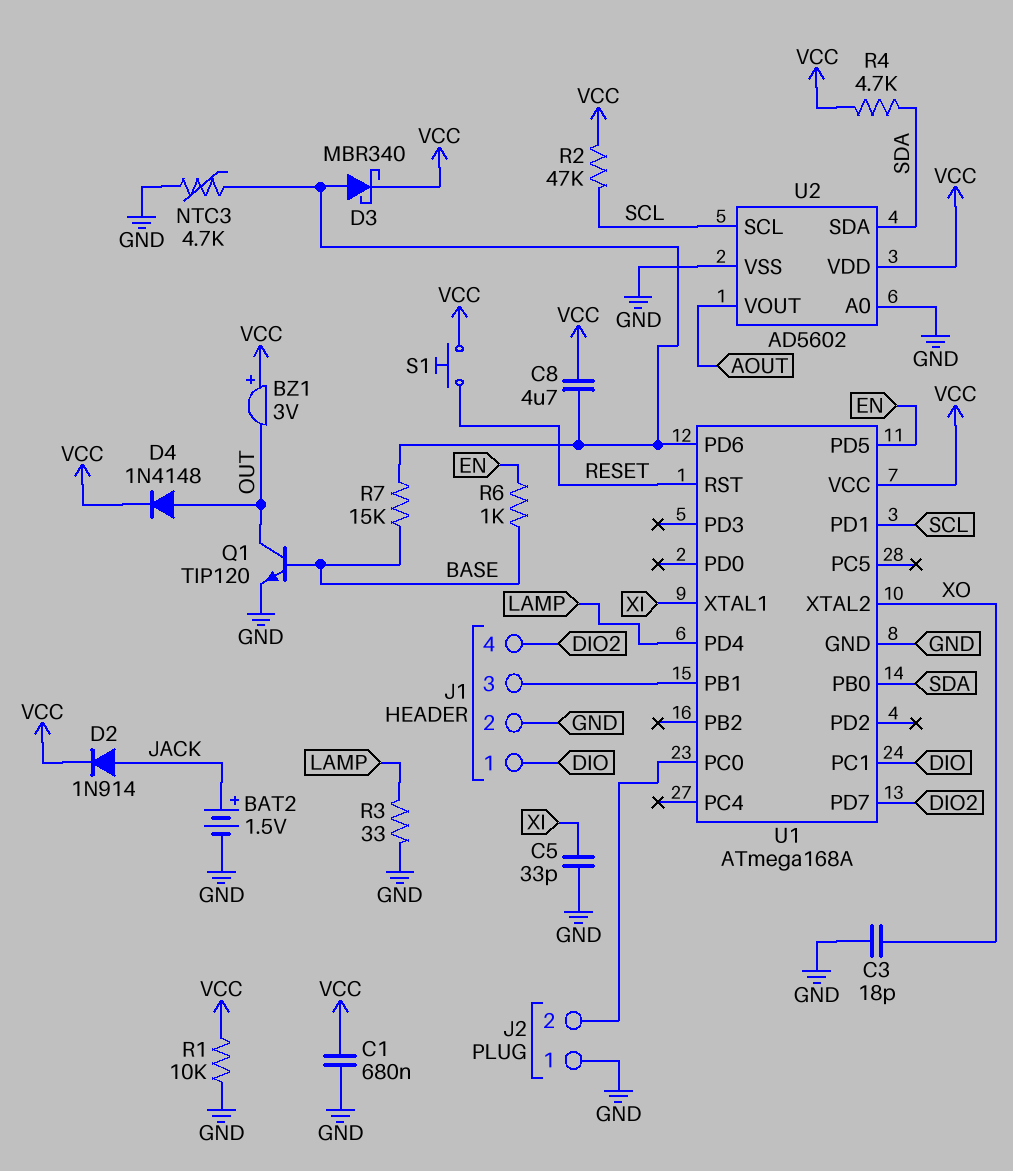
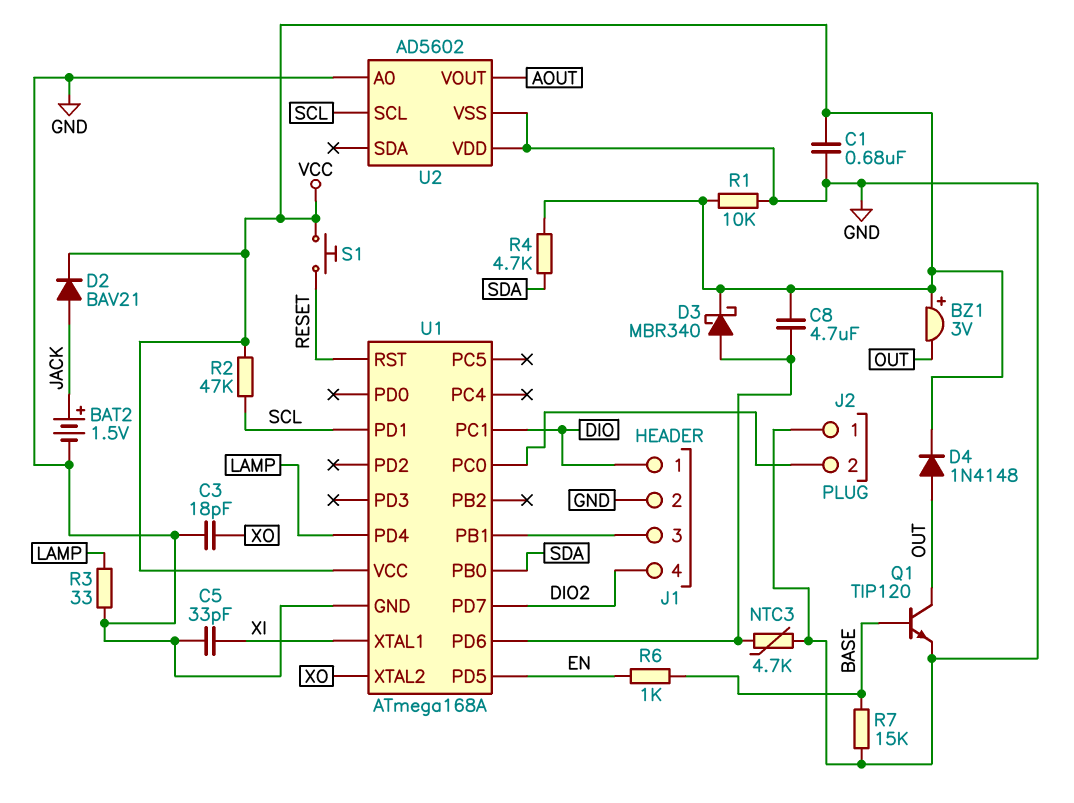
D2: diode 1N914 (A JACK, K VCC) -> diode BAV21 (A JACK, K VCC)
R7: 15k (BASE, U1/PD6) -> 15k (BASE, GND)
U2 pin SDA: SDA -> none
U2 pin VDD: VCC -> GND

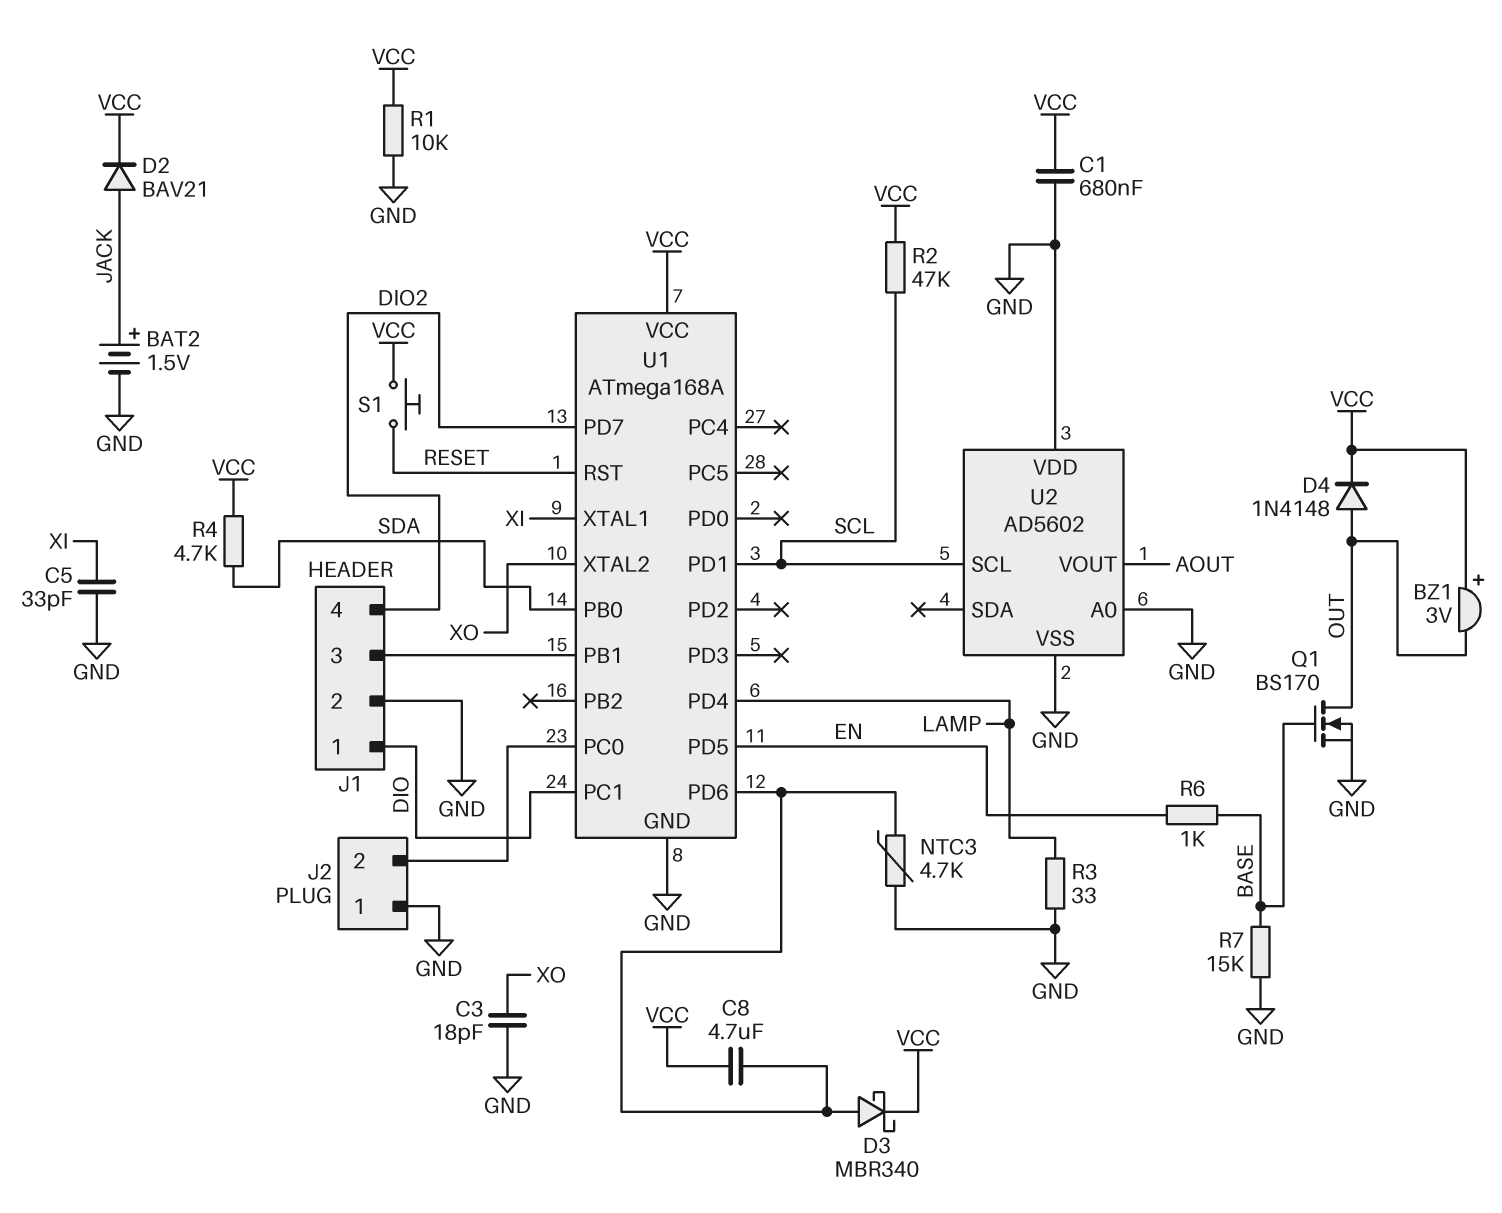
Q1: NPN TIP120 (B BASE, C OUT, E GND) -> NMOS BS170 (G BASE, D OUT, S GND)

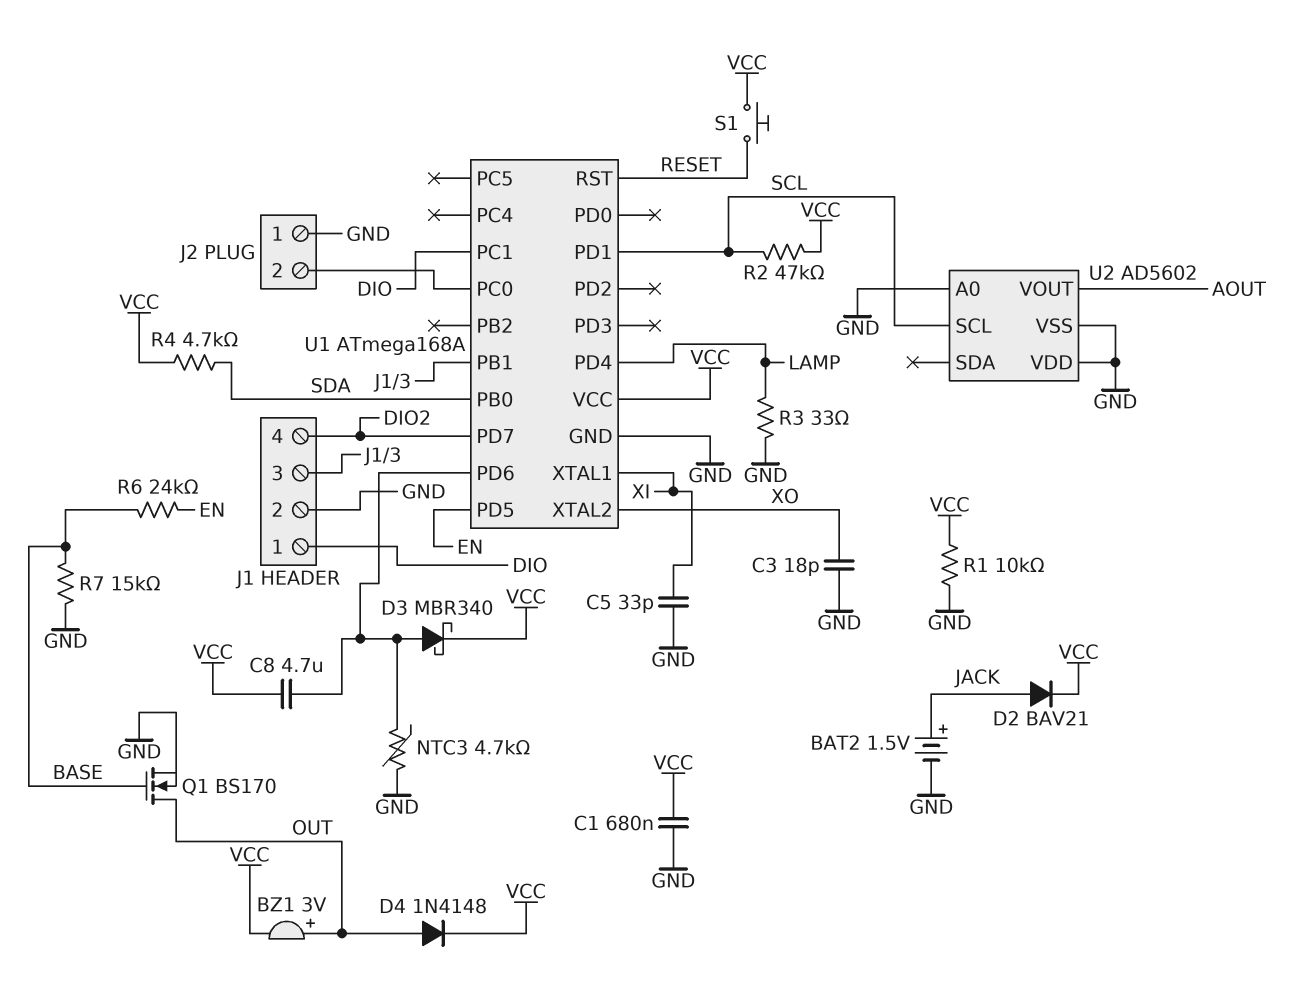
BZ1: buzzer 3V (plus VCC, minus OUT) -> buzzer 3V (plus OUT, minus VCC)
R6: 1k (BASE, EN) -> 24k (BASE, EN)

